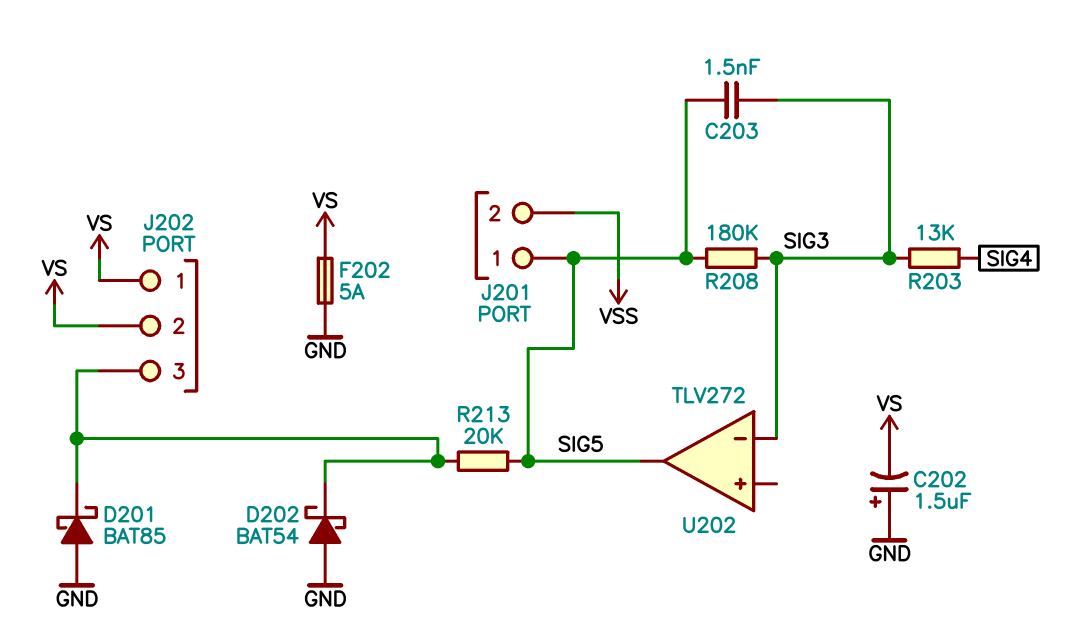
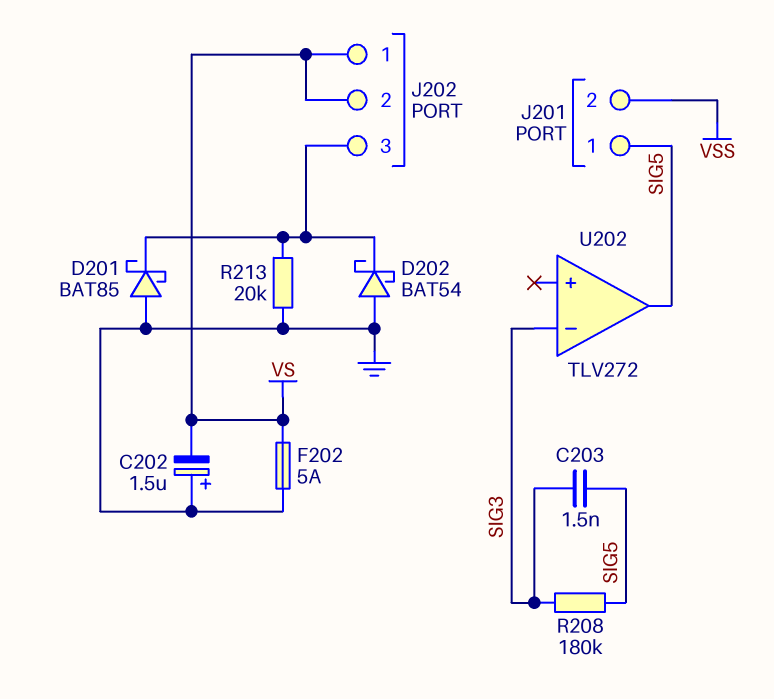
R203: 13k (SIG3, SIG4) -> none
R213: 20k (J202/3, SIG5) -> 20k (GND, J202/3)

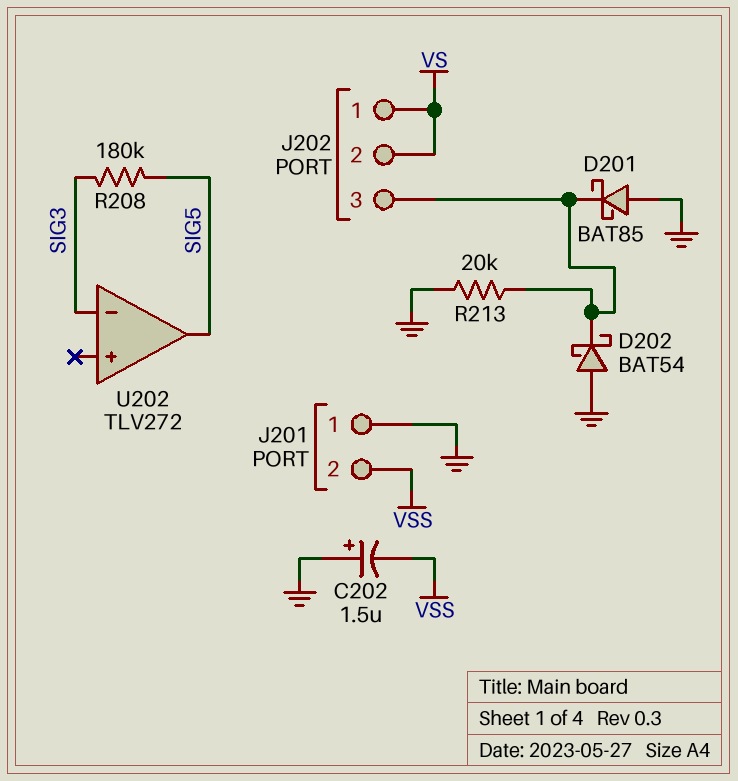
C202: 1.5uF (plus GND, minus VS) -> 1.5uF (plus GND, minus VSS)
C203: 1.5nF (SIG3, SIG5) -> none
F202: 5A (GND, VS) -> none
J201 pin 1: SIG5 -> GND

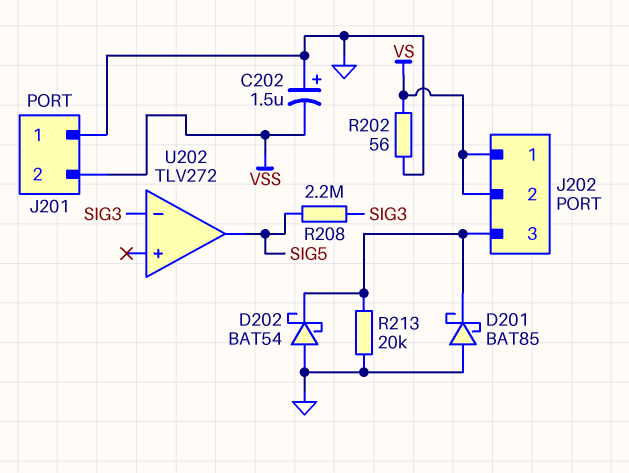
R202: none -> 56 (GND, VS)
R208: 180k (SIG3, SIG5) -> 2.2M (SIG3, SIG5)

